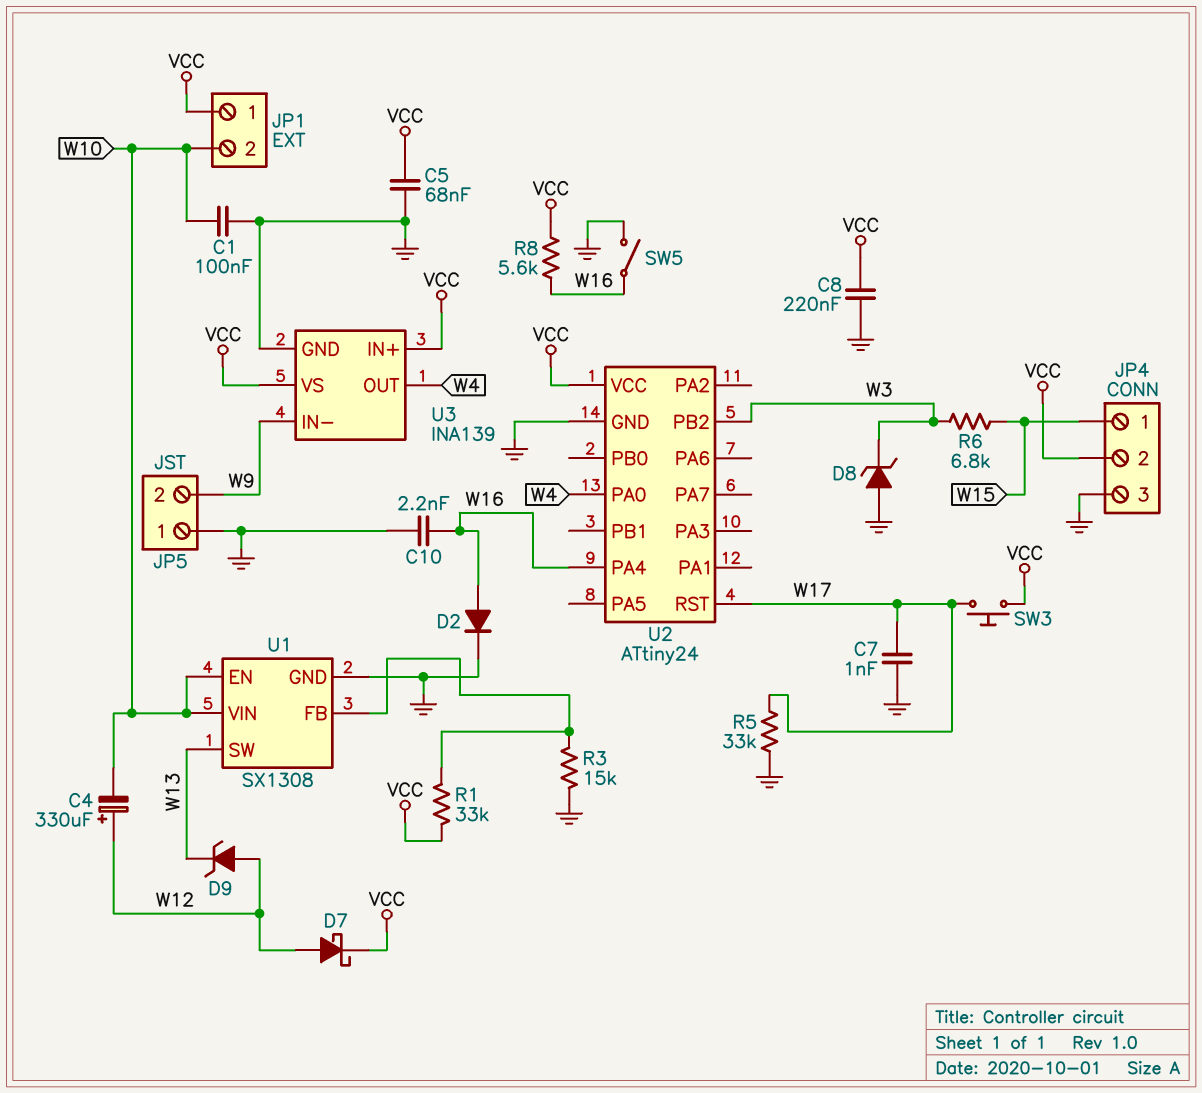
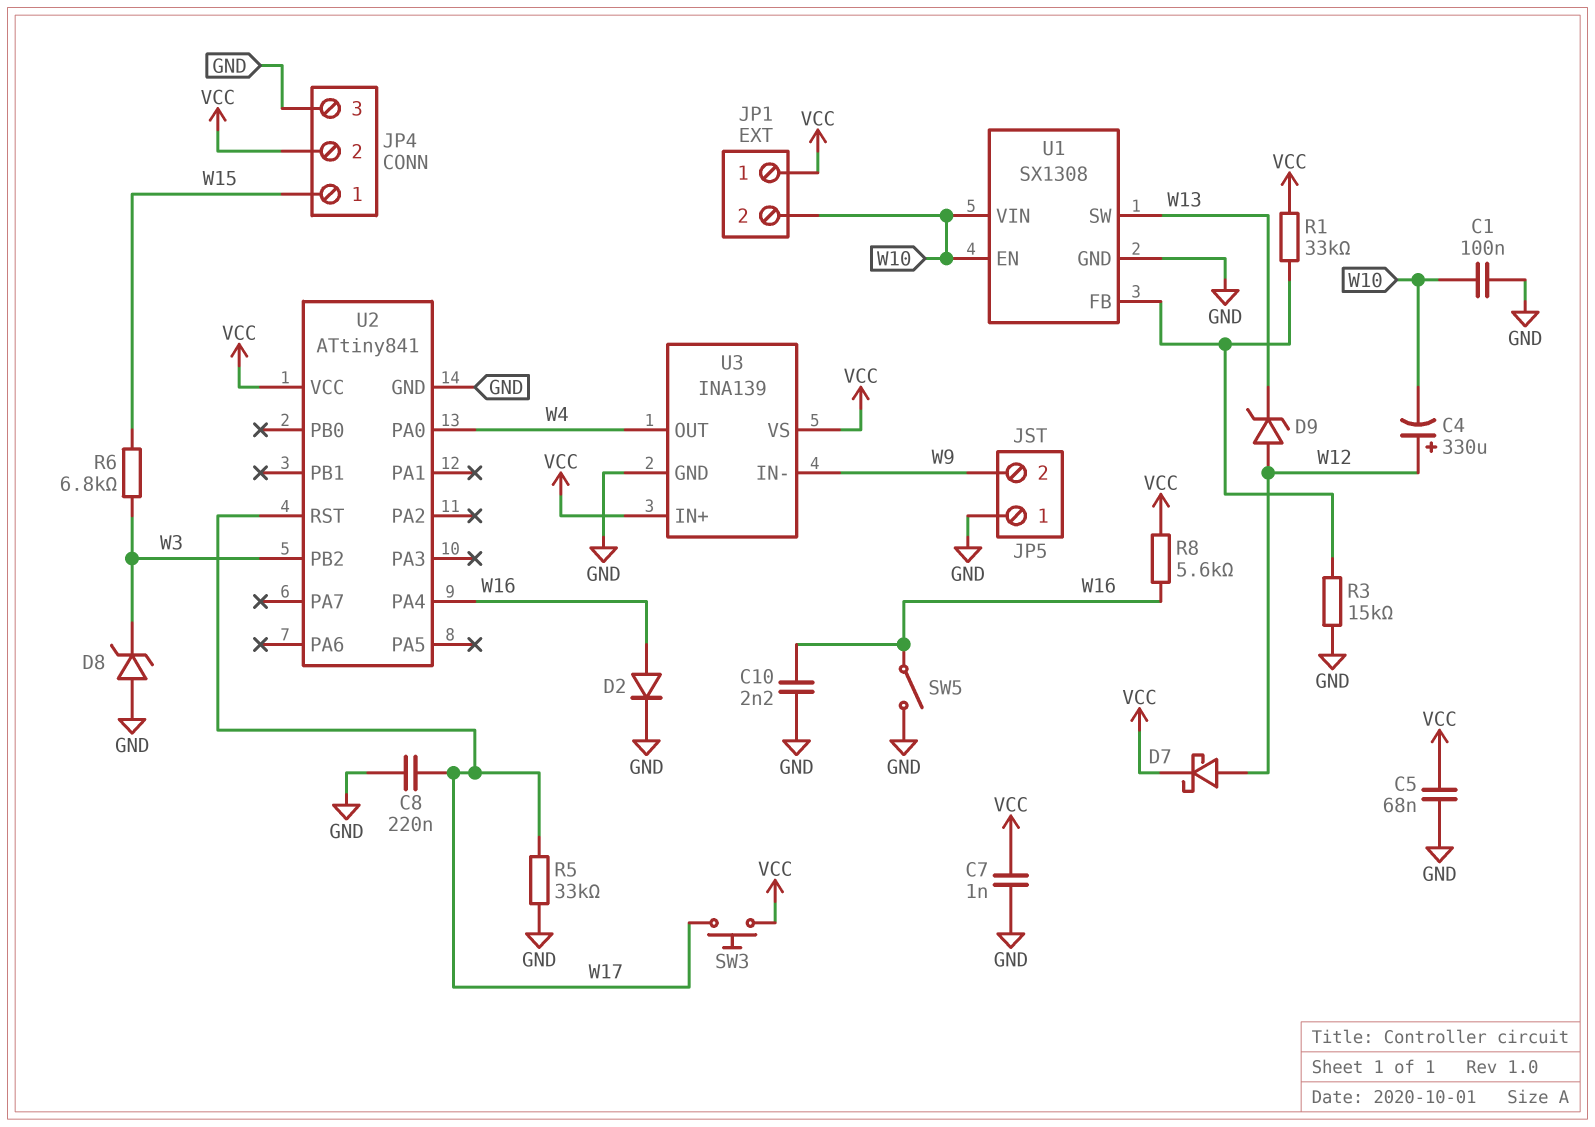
C7: 1nF (GND, W17) -> 1nF (GND, VCC)
C8: 220nF (GND, VCC) -> 220nF (GND, W17)
U2: ATtiny24 -> ATtiny841

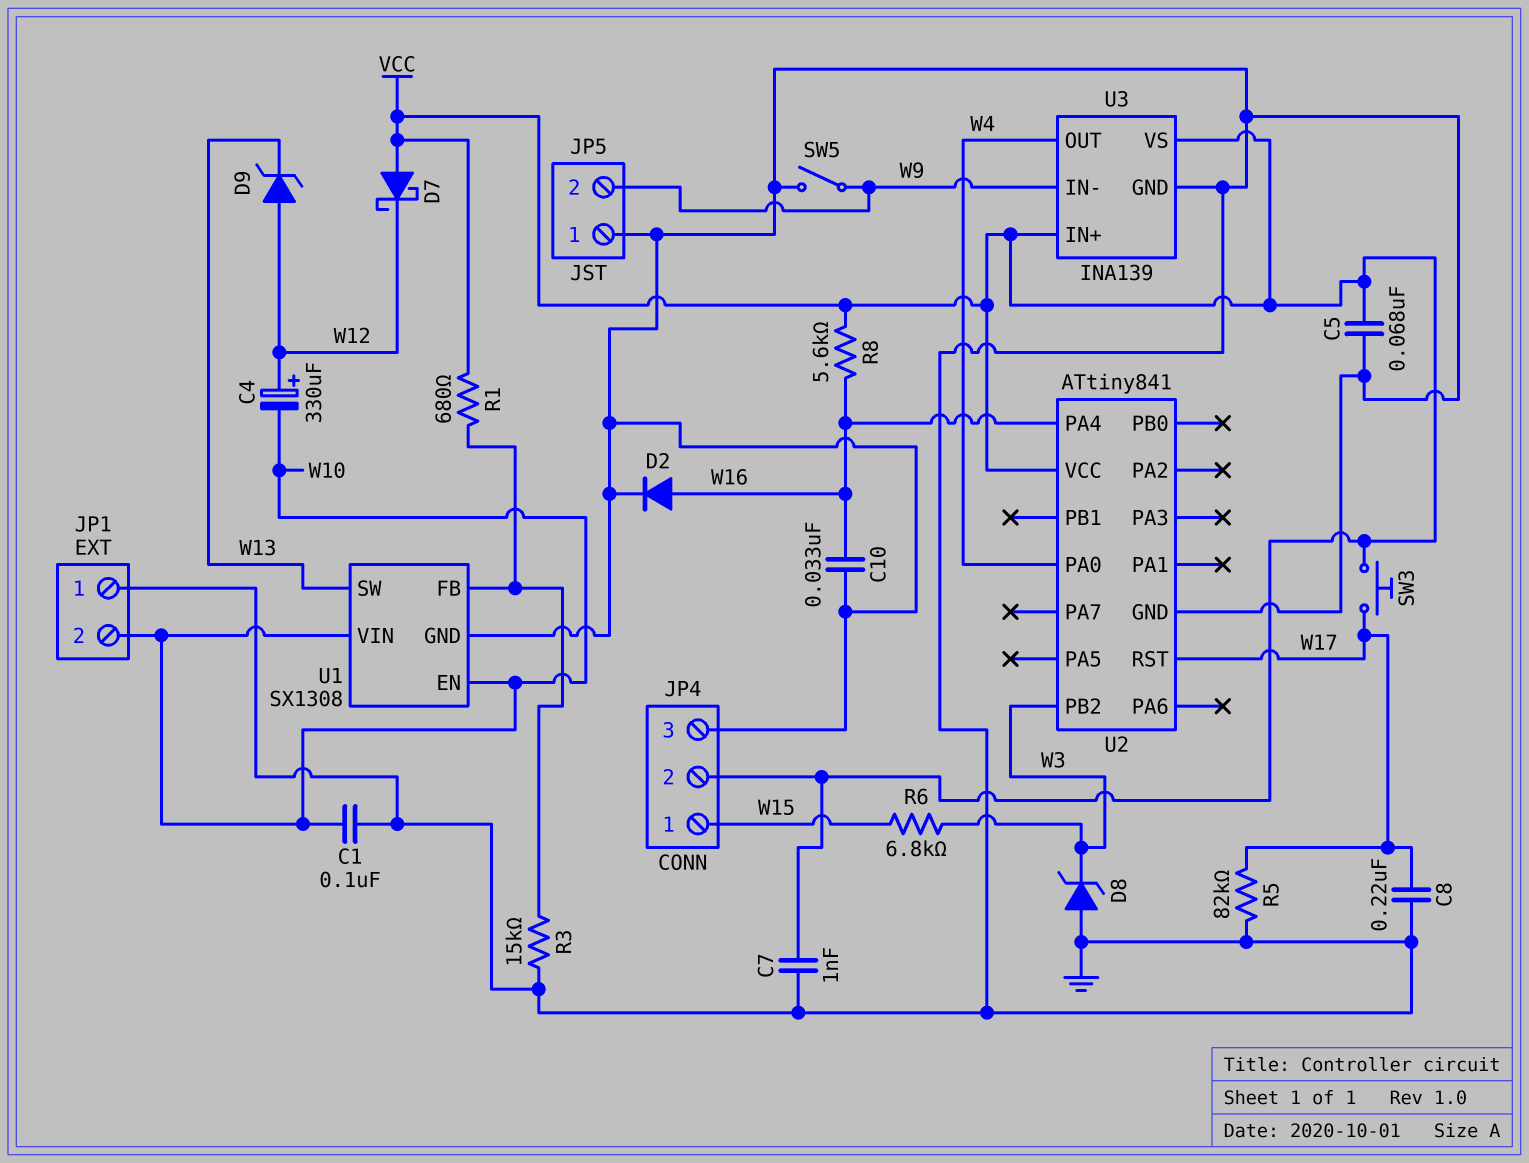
C10: 2.2nF (GND, W16) -> 33nF (GND, W16)
D7: schottky (A W12, K VCC) -> schottky (A VCC, K W12)
JP1 pin 1: VCC -> GND
R1: 33k (U1/FB, VCC) -> 680 (U1/FB, VCC)
R5: 33k (GND, W17) -> 82k (GND, W17)
SW5: switch (GND, W16) -> switch (GND, W9)

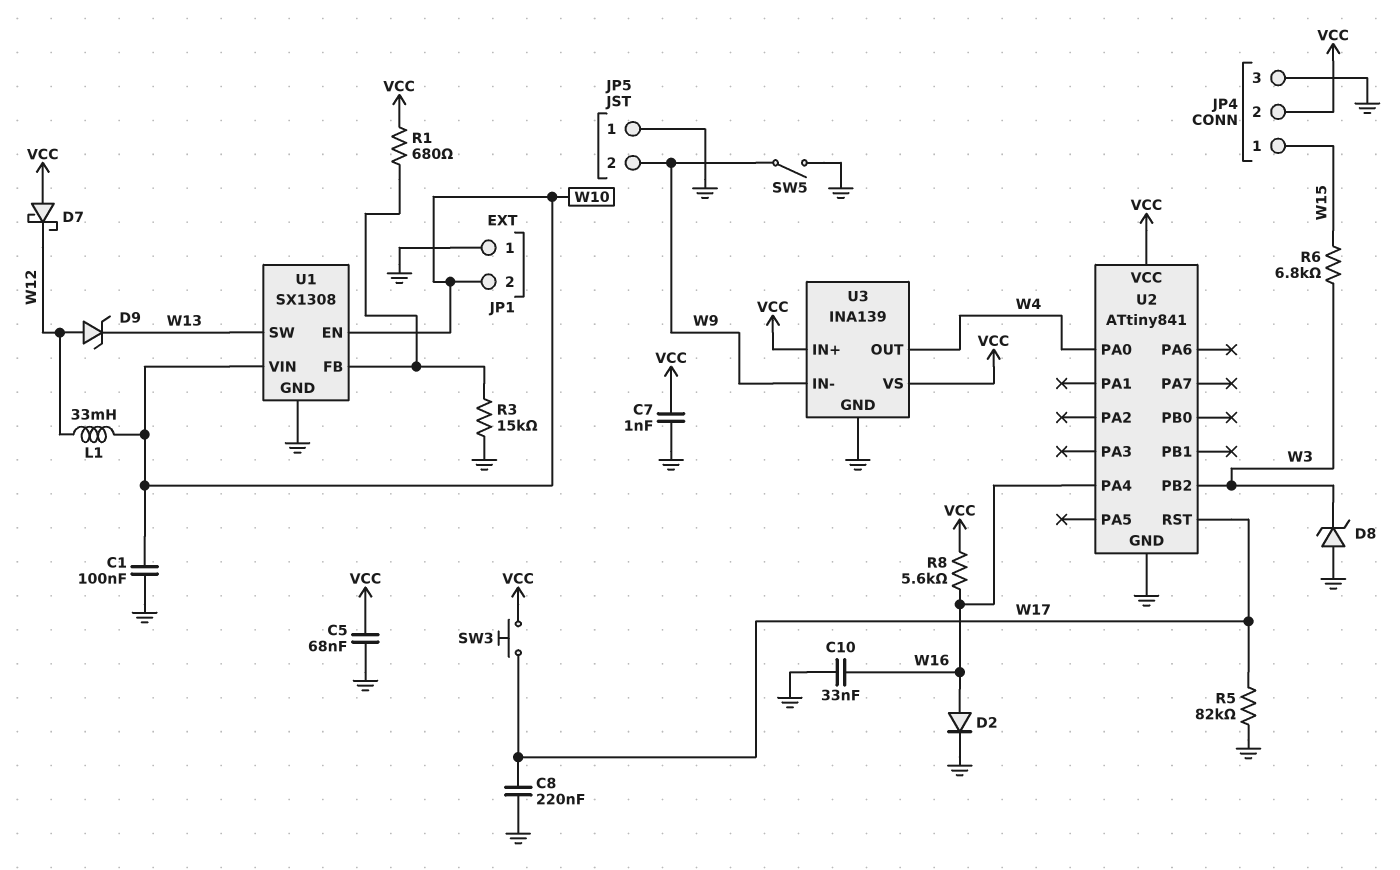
C4: 330uF (plus W12, minus W10) -> none
L1: none -> 33mH (W10, W12)

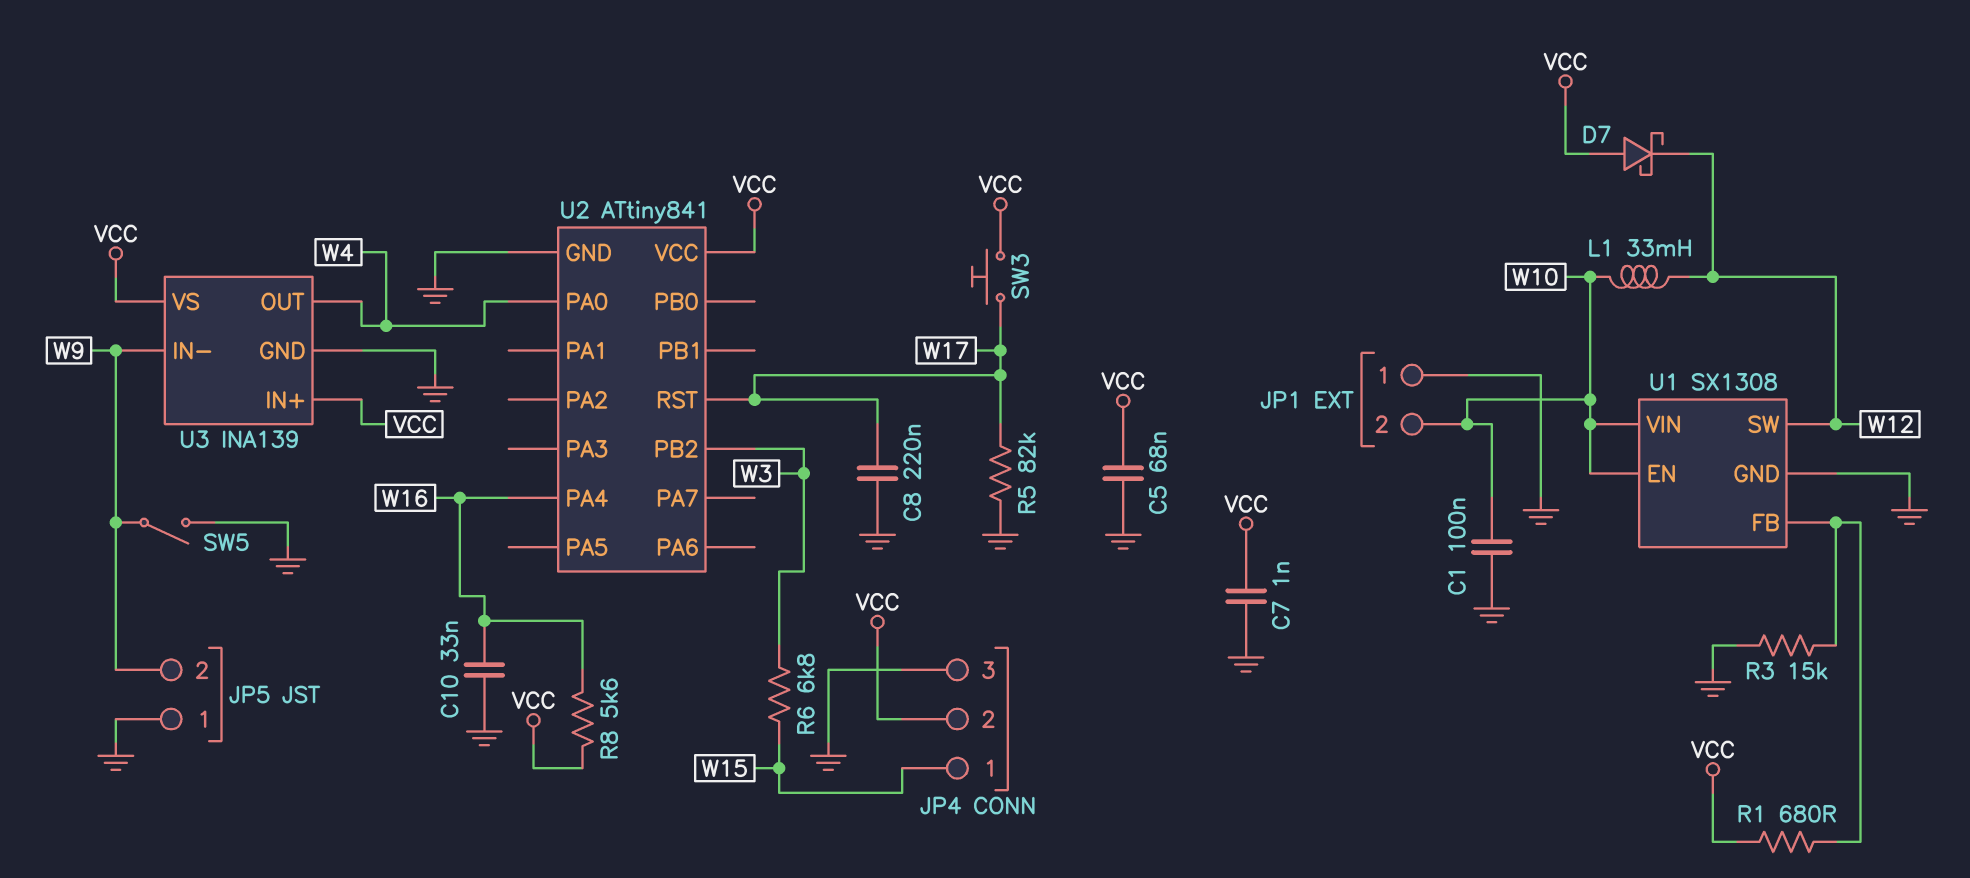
D2: diode (A W16, K GND) -> none
D8: zener (A GND, K W3) -> none
D9: zener (A W12, K W13) -> none
U1 pin SW: W13 -> W12

